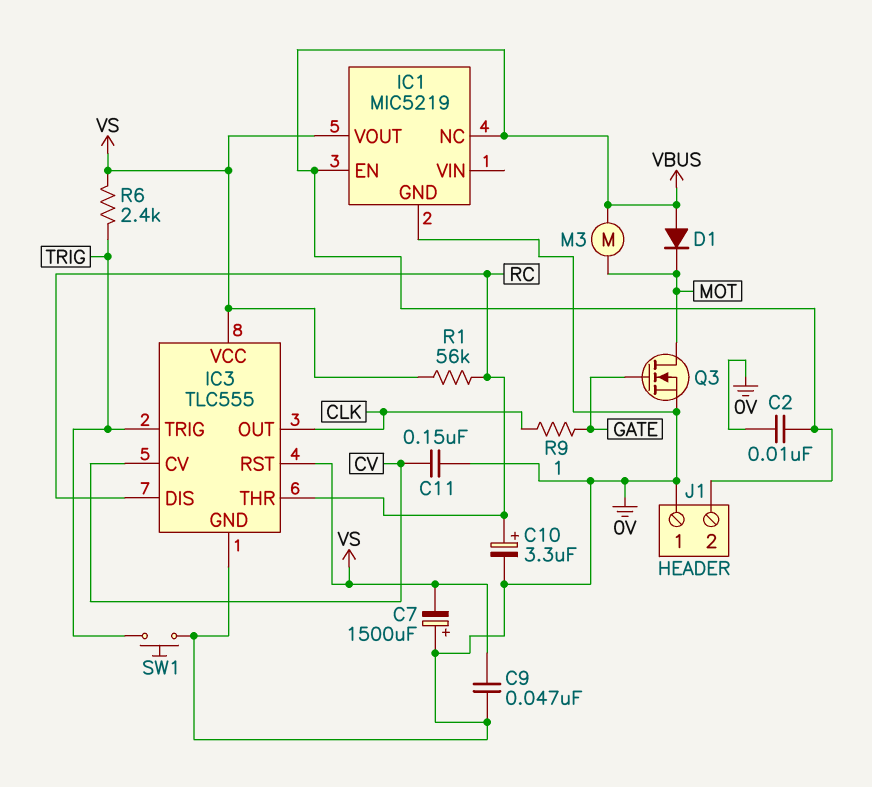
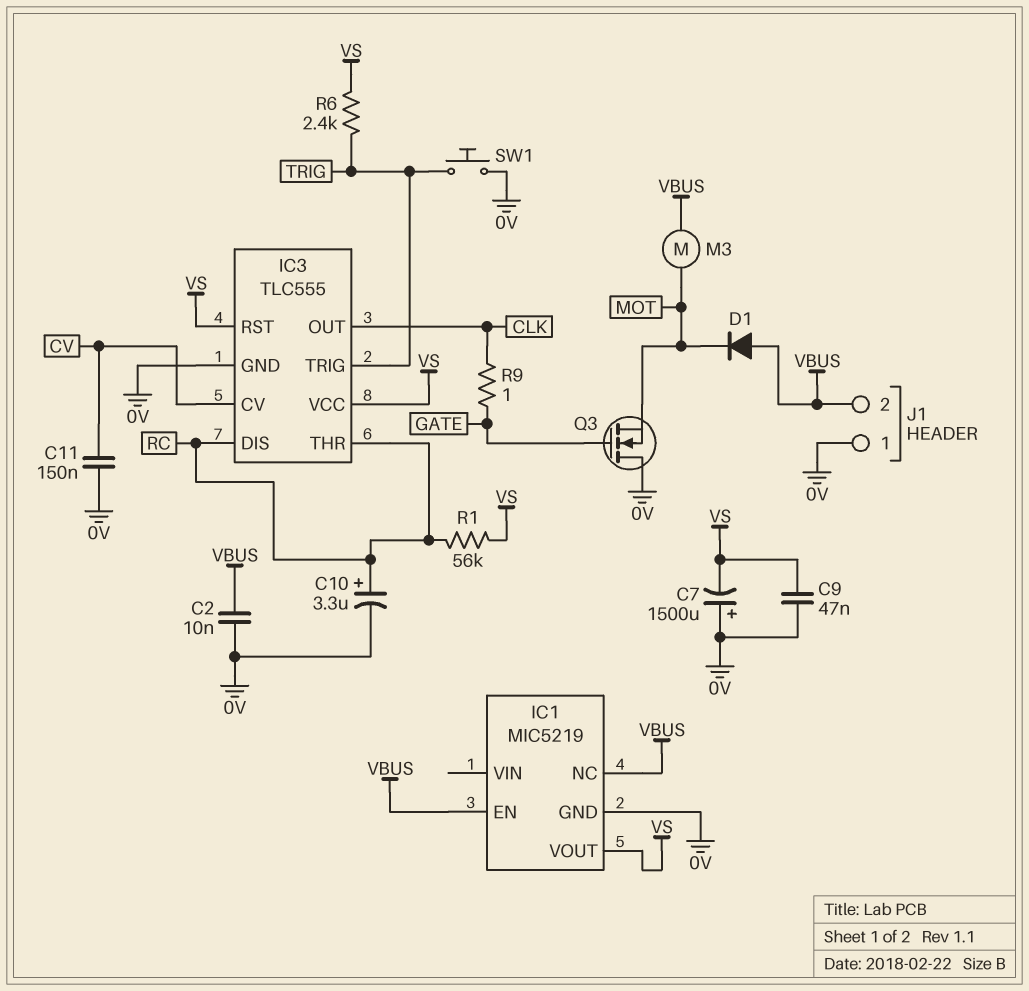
Q3: NMOS (G GATE, D MOT, S 0V) -> NMOS (G GATE, D 0V, S MOT)

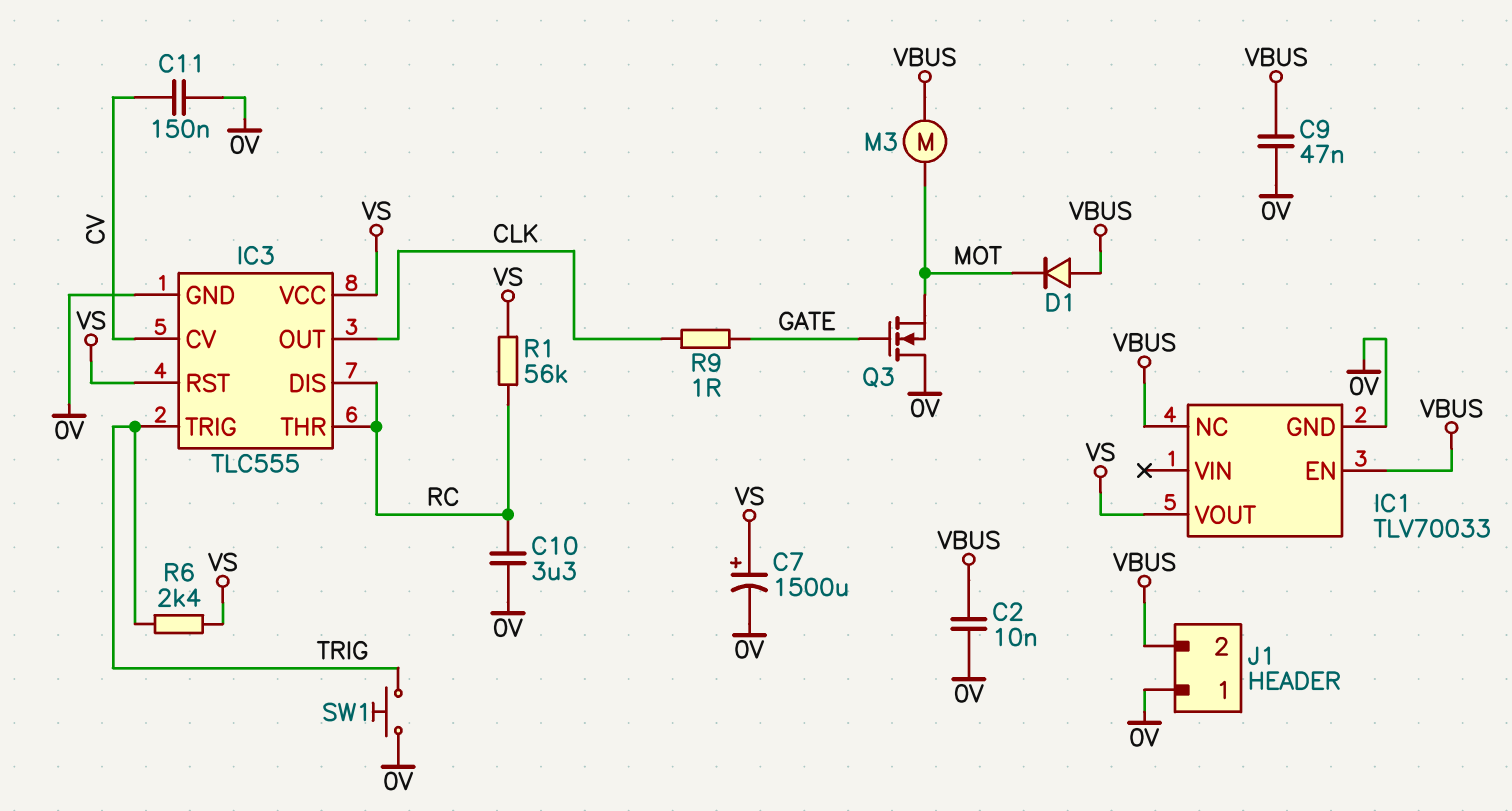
C7: 1500uF (plus 0V, minus VS) -> 1500uF (plus VS, minus 0V)
C9: 47nF (0V, VS) -> 47nF (0V, VBUS)
C10: 3.3uF (plus RC, minus 0V) -> 3.3uF (0V, RC)
IC1: MIC5219 -> TLV70033

